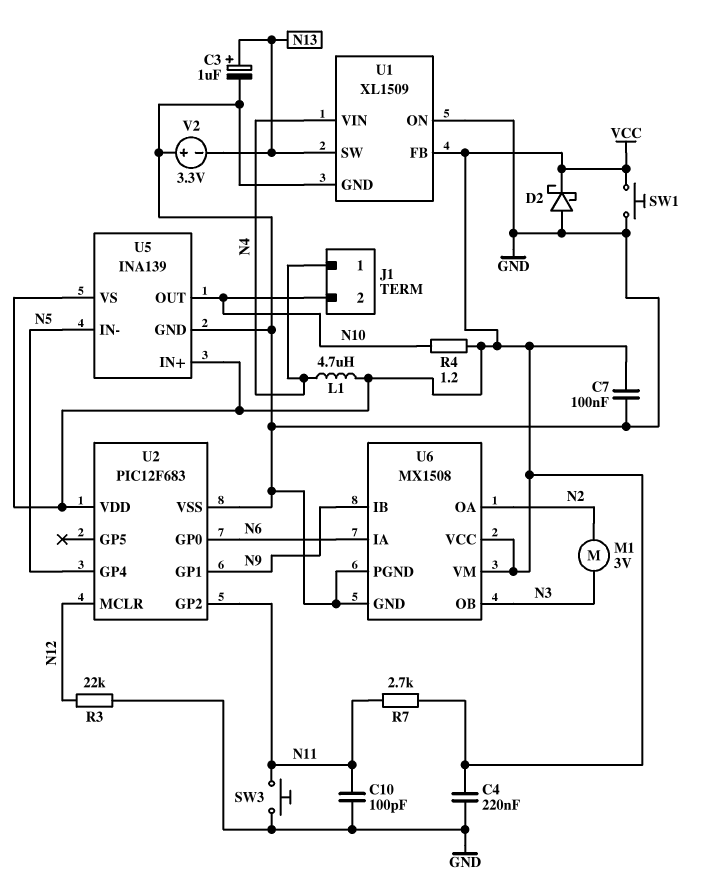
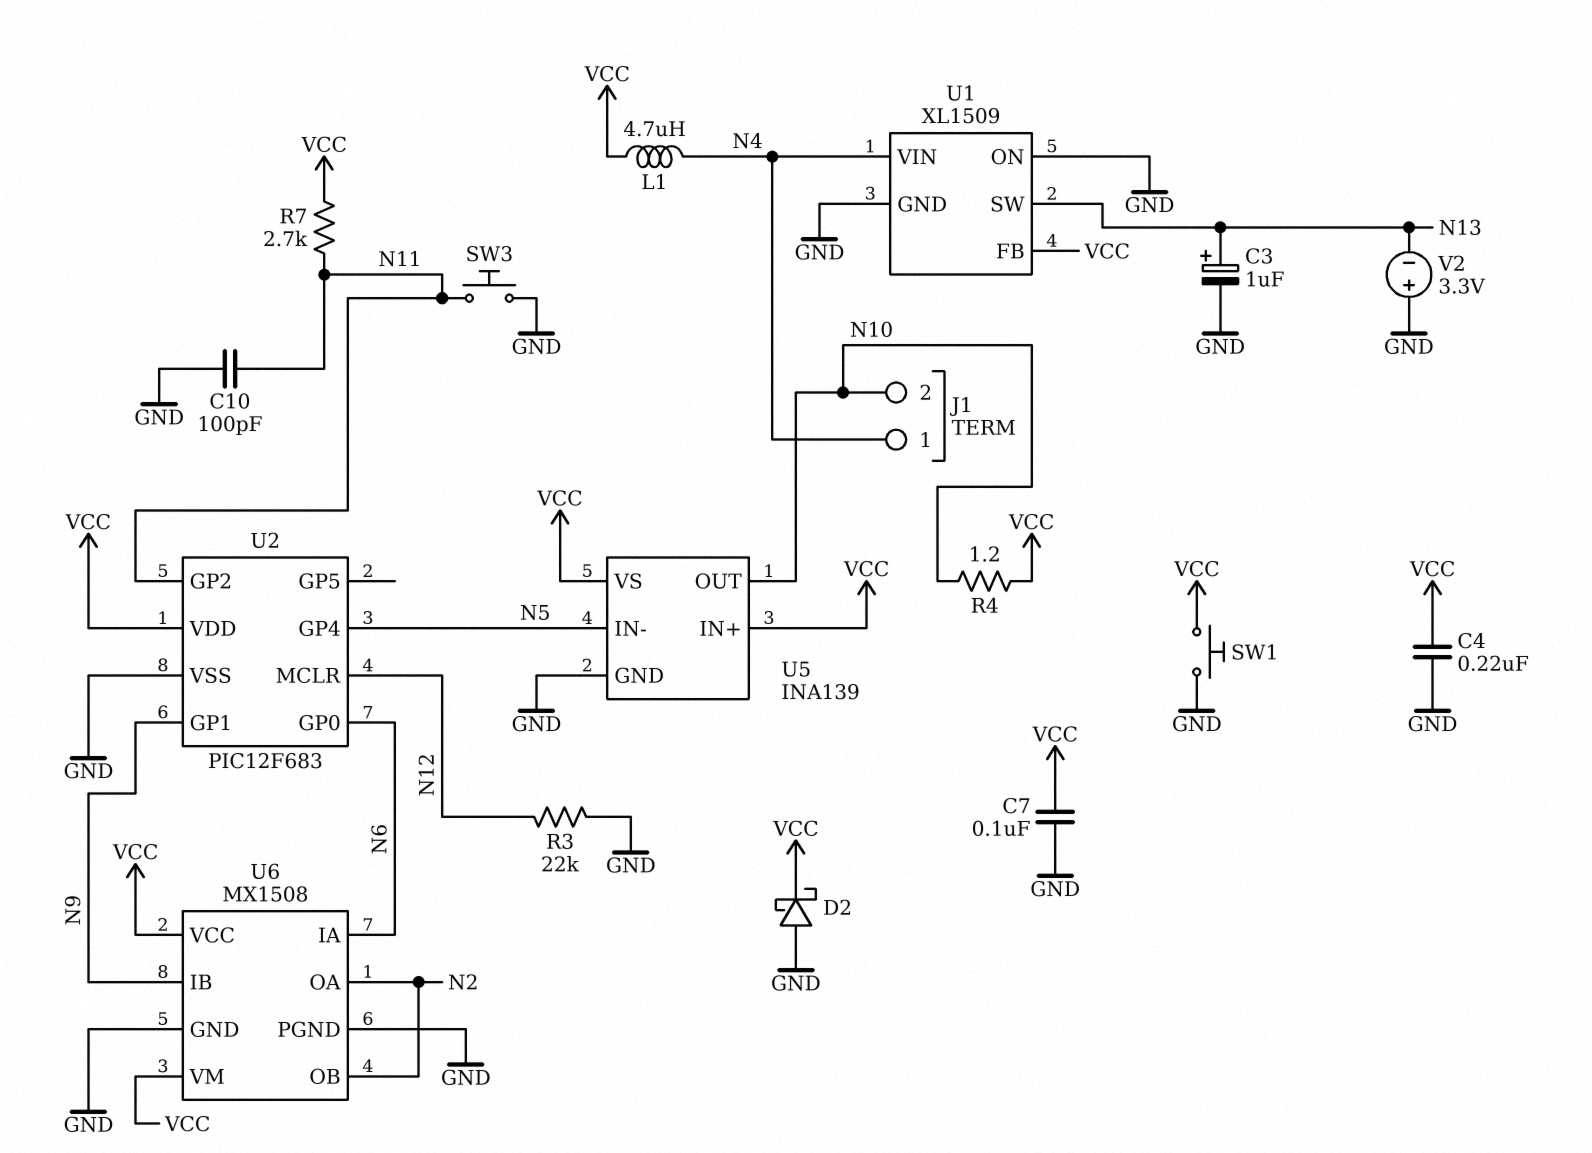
M1: motor 3V (N2, N3) -> none
U6 pin OB: N3 -> N2

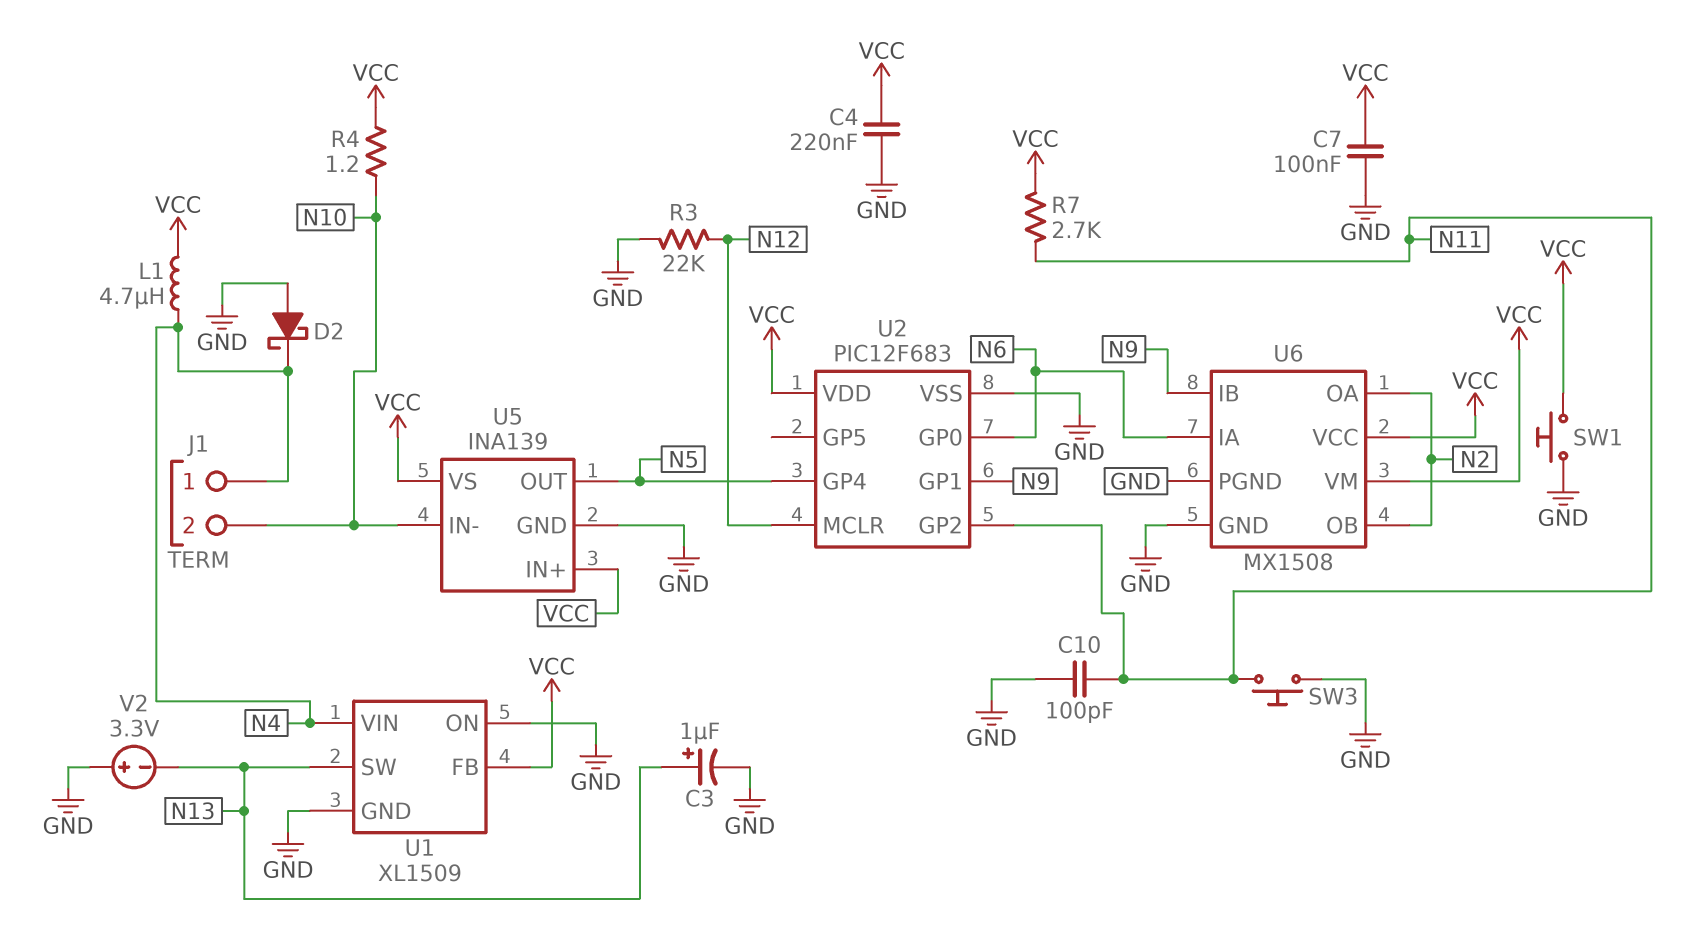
D2: schottky (A GND, K VCC) -> schottky (A GND, K N4)
U5 pin IN-: N5 -> N10
U5 pin OUT: N10 -> N5

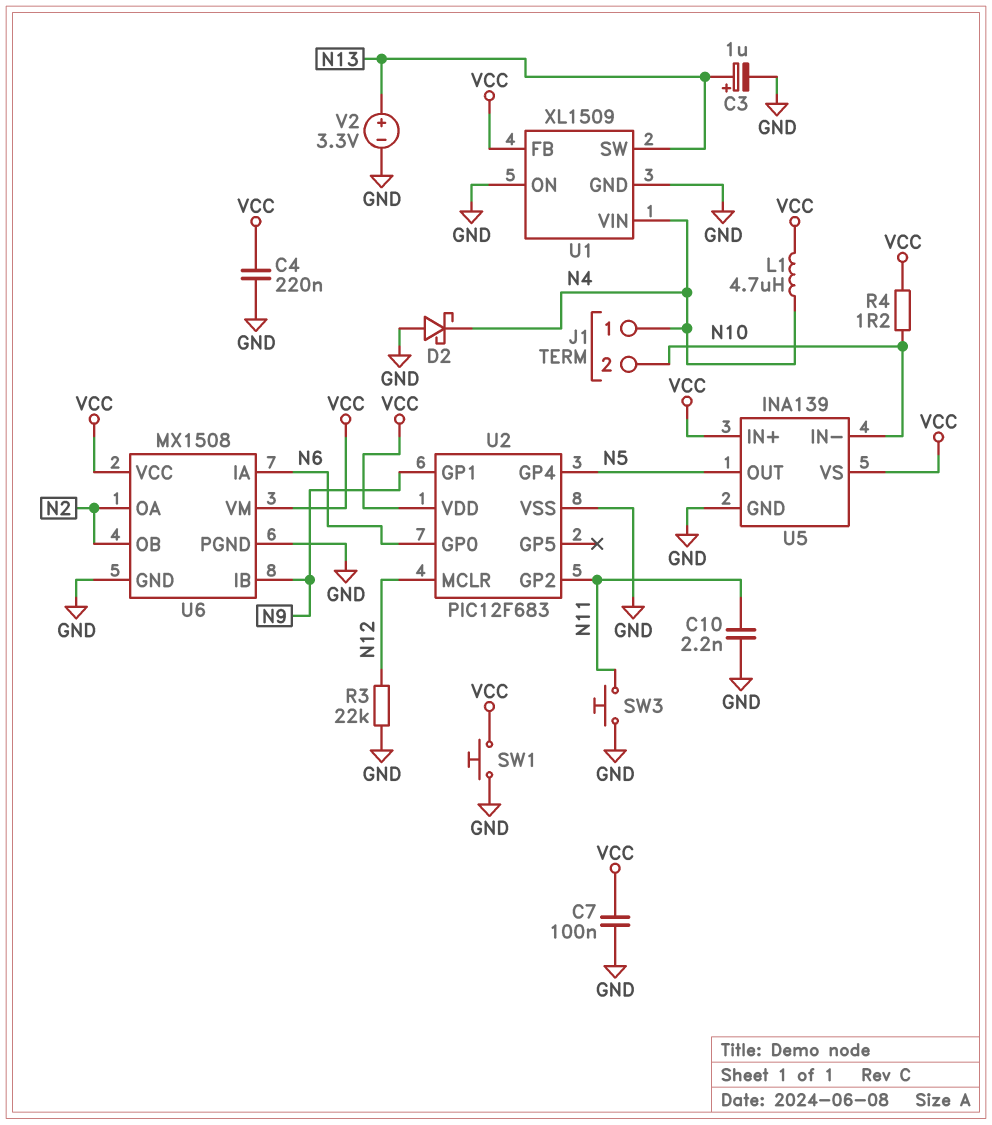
C10: 100pF (GND, N11) -> 2.2nF (GND, N11)
R7: 2.7k (N11, VCC) -> none
V2: 3.3V (plus GND, minus N13) -> 3.3V (plus N13, minus GND)

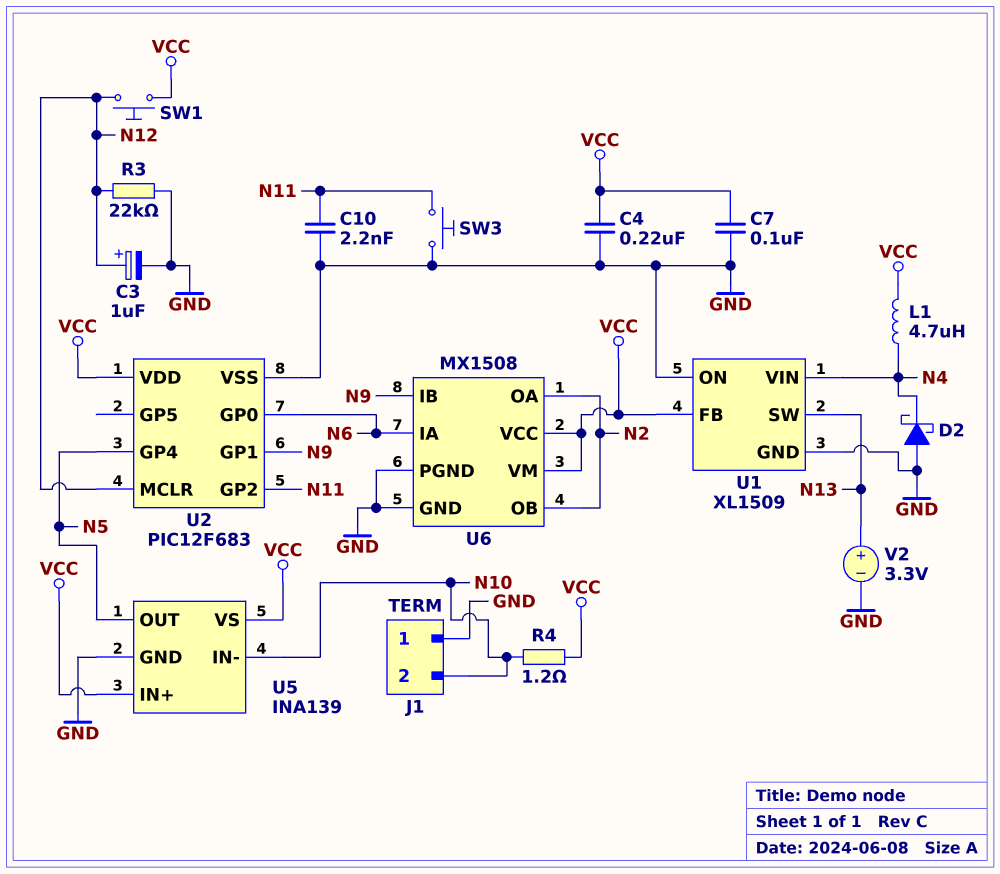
C3: 1uF (plus N13, minus GND) -> 1uF (plus N12, minus GND)
J1 pin 1: N4 -> GND
SW1: button (GND, VCC) -> button (N12, VCC)

